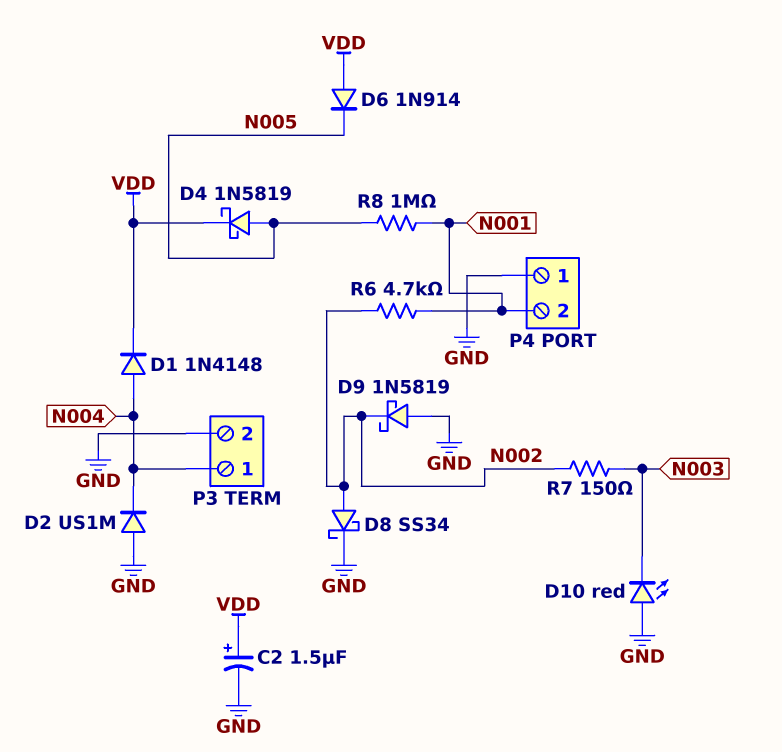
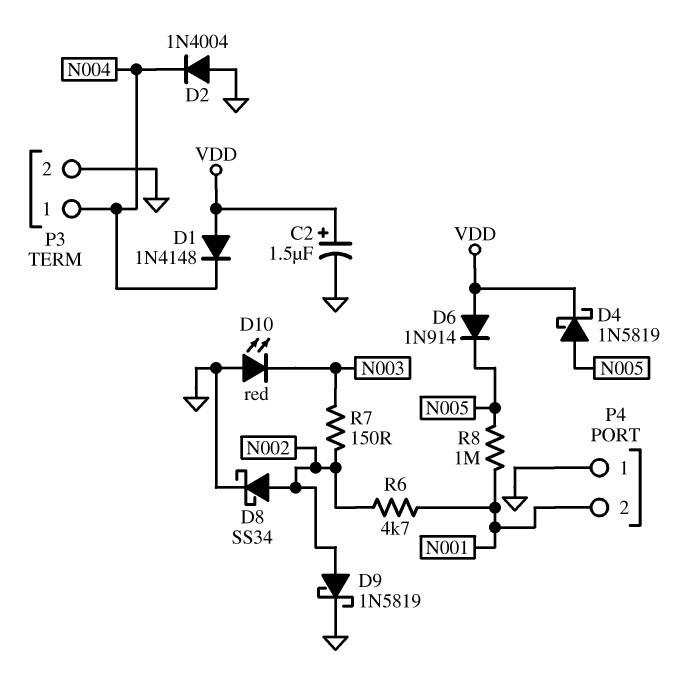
D1: diode 1N4148 (A N004, K VDD) -> diode 1N4148 (A VDD, K N004)
D2: diode US1M (A GND, K N004) -> diode 1N4004 (A GND, K N004)
D9: schottky 1N5819 (A GND, K N002) -> schottky 1N5819 (A N002, K GND)

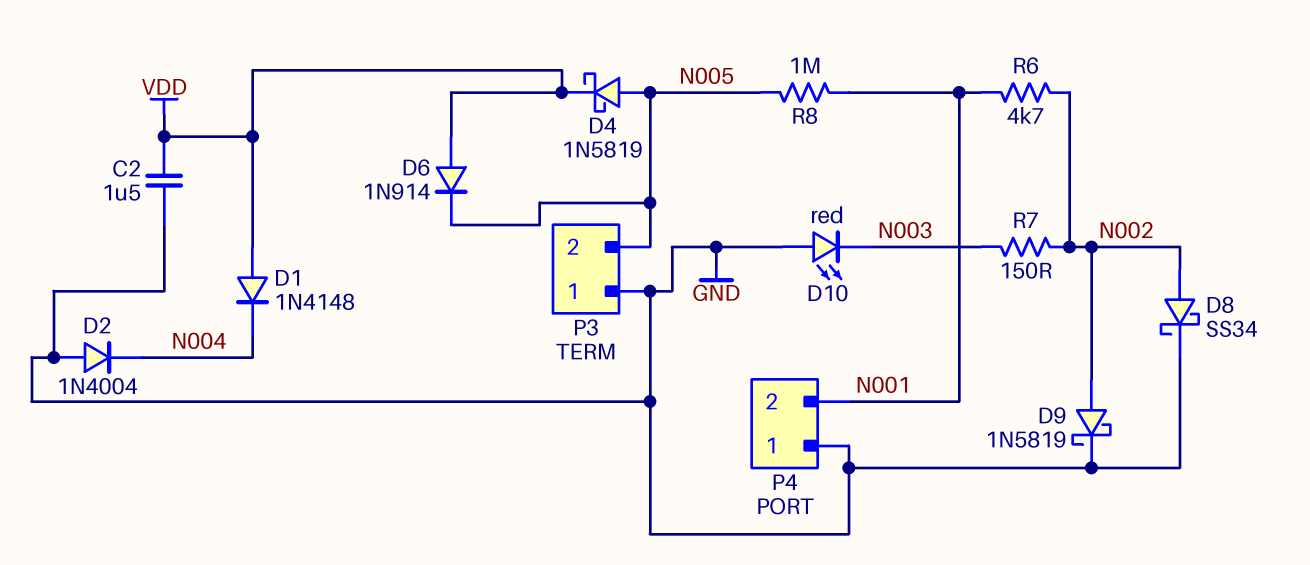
C2: 1.5uF (plus VDD, minus GND) -> 1.5uF (GND, VDD)
P3 pin 1: N004 -> GND
P3 pin 2: GND -> N005

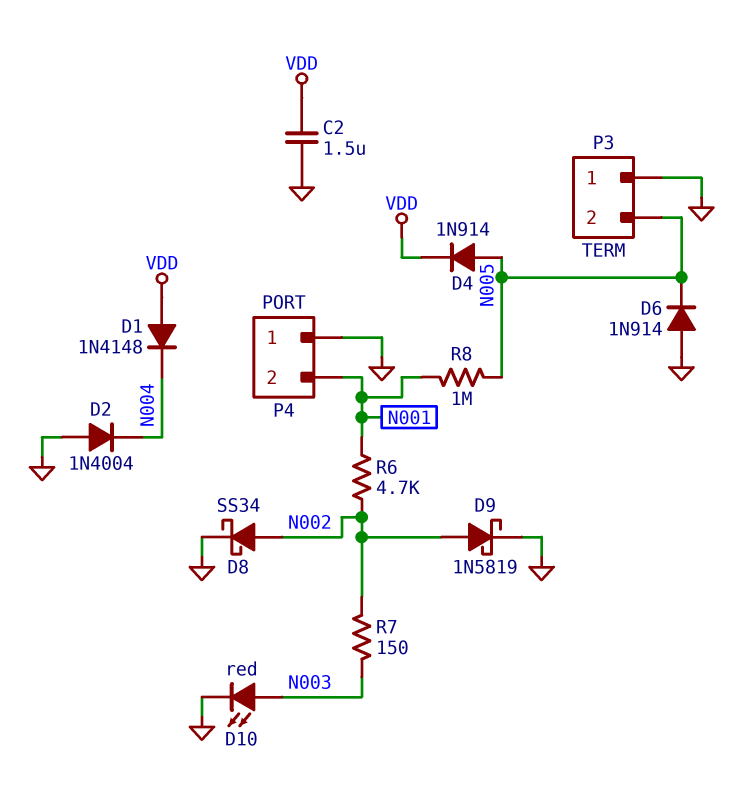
D4: schottky 1N5819 (A N005, K VDD) -> diode 1N914 (A N005, K VDD)
D6: diode 1N914 (A VDD, K N005) -> diode 1N914 (A GND, K N005)
D10: LED red (A GND, K N003) -> LED red (A N003, K GND)

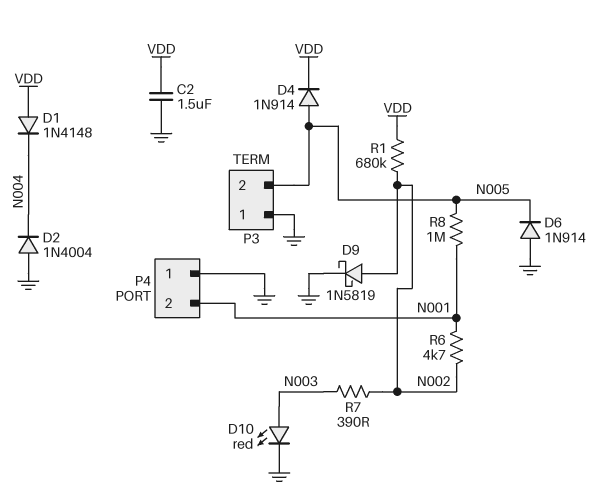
D8: schottky SS34 (A N002, K GND) -> none
R1: none -> 680k (N002, VDD)
R7: 150 (N002, N003) -> 390 (N002, N003)

